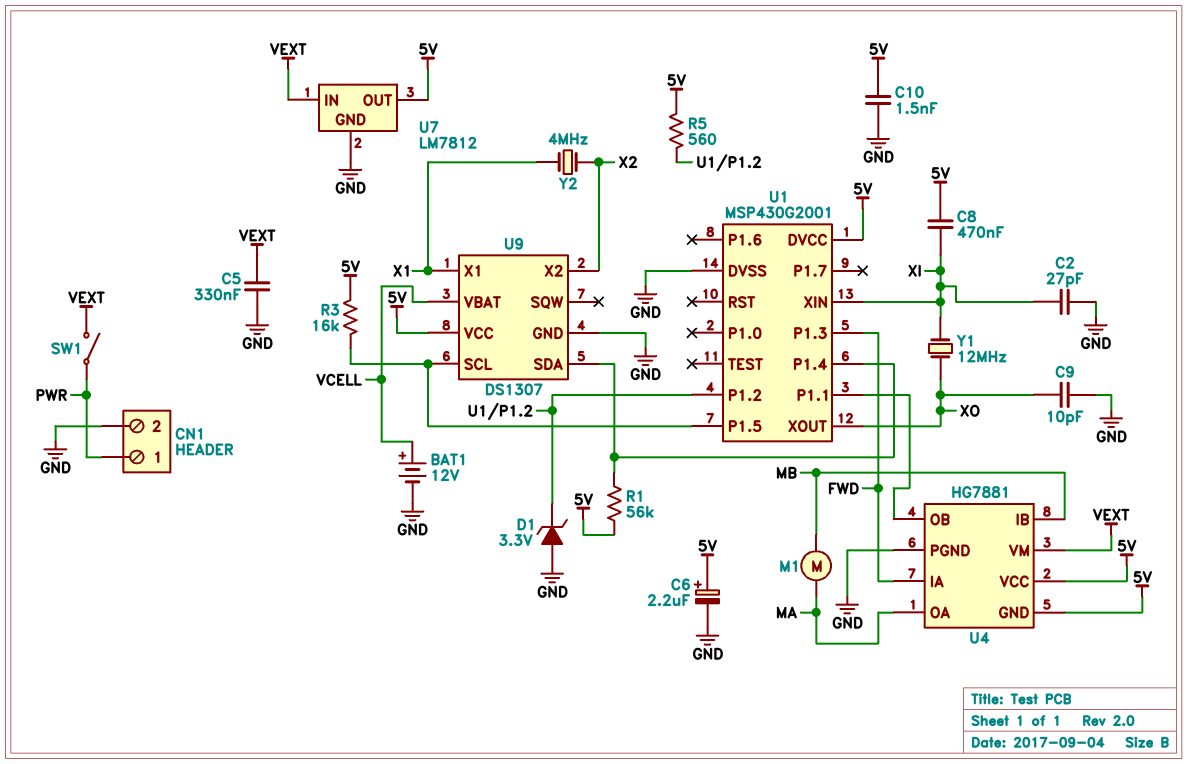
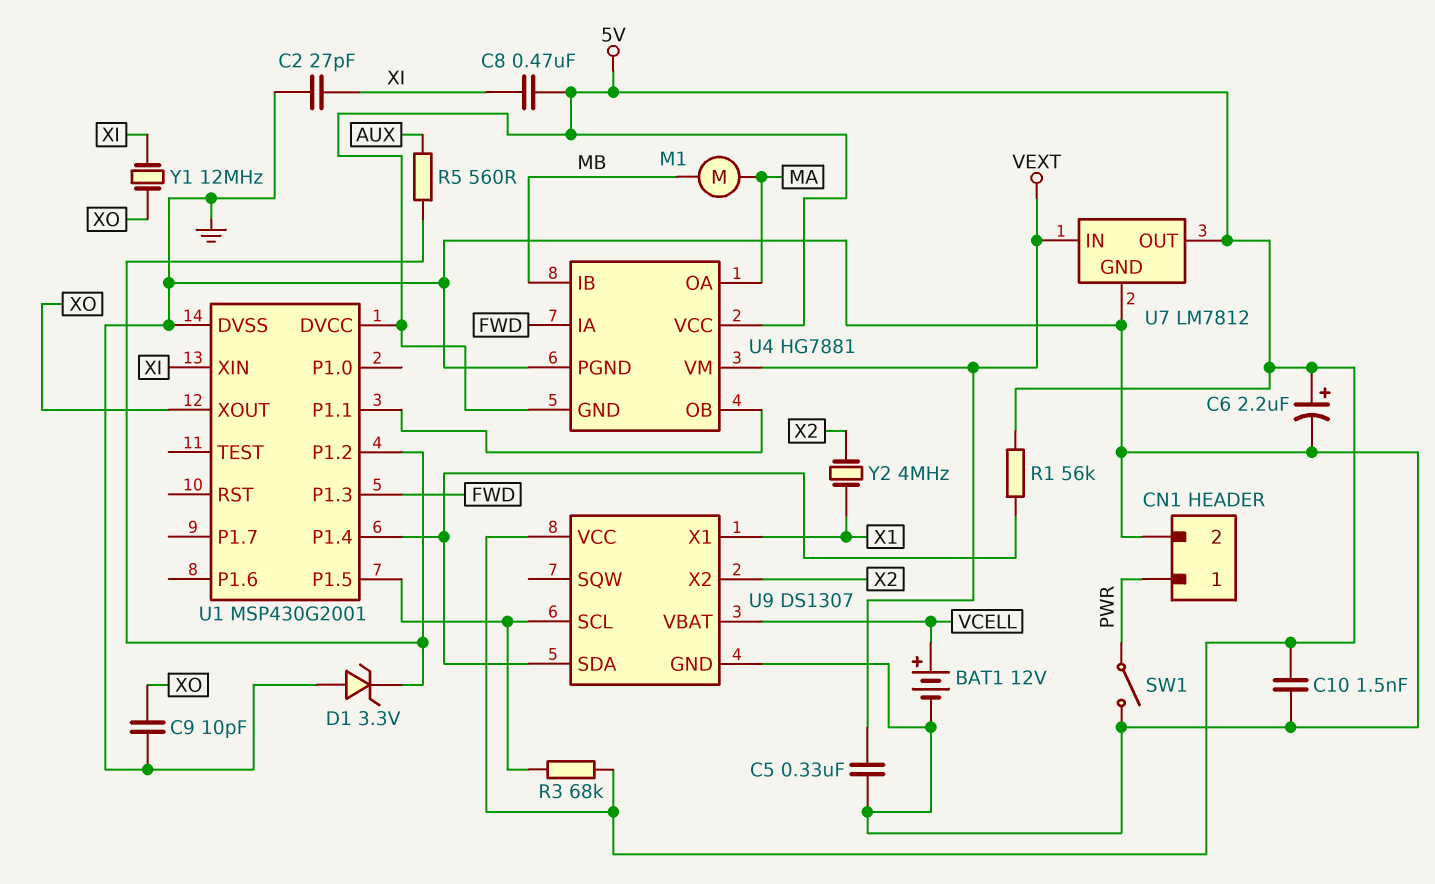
R3: 16k (5V, U1/P1.5) -> 68k (5V, U1/P1.5)
R5: 560 (5V, U1/P1.2) -> 560 (AUX, U1/P1.2)
SW1: switch (PWR, VEXT) -> switch (GND, PWR)

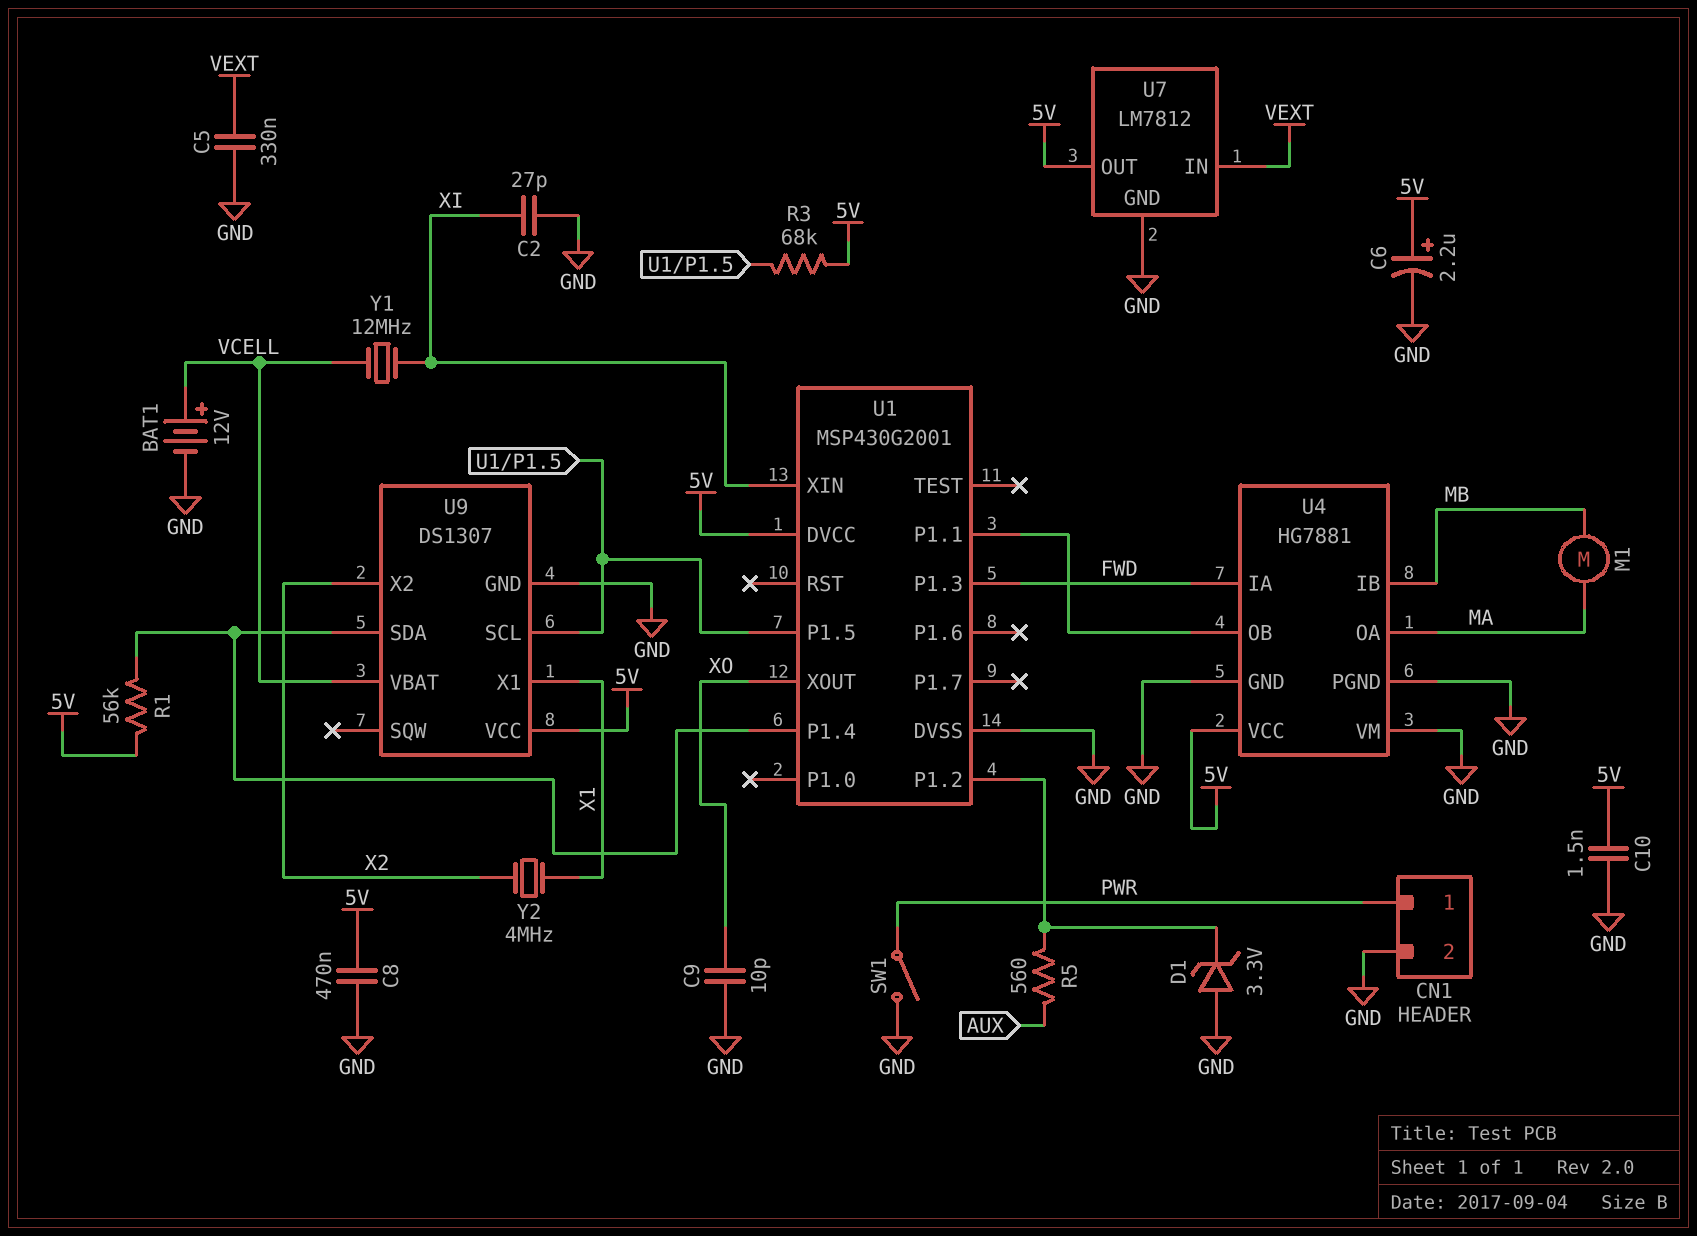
C8: 470nF (5V, XI) -> 470nF (5V, GND)
U4 pin GND: 5V -> GND
U4 pin VM: VEXT -> GND
Y1: 12MHz (XI, XO) -> 12MHz (VCELL, XI)

